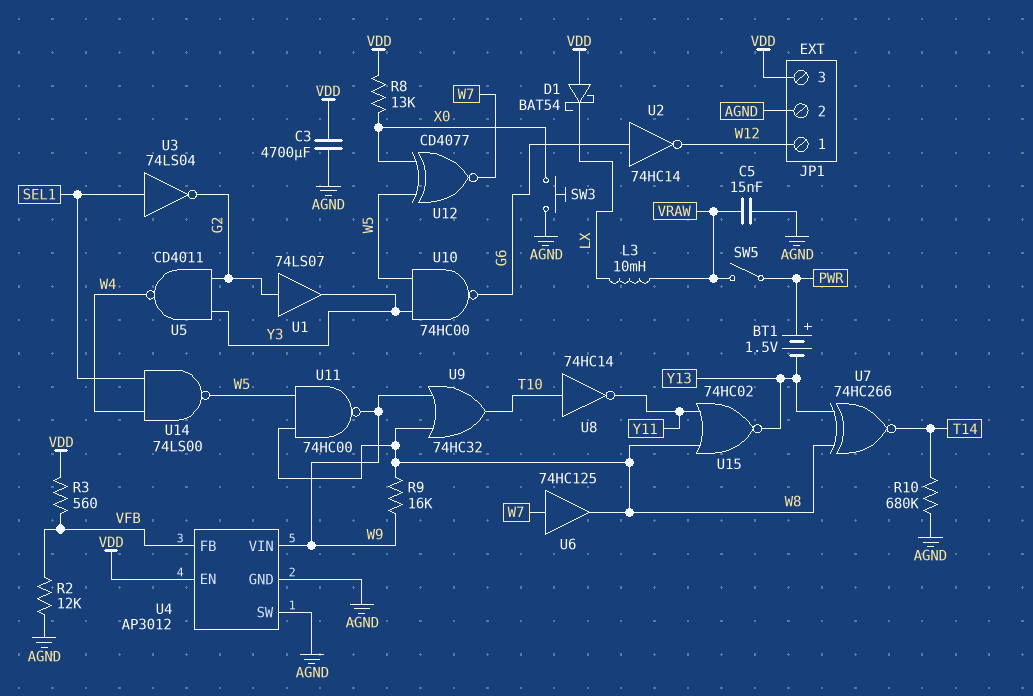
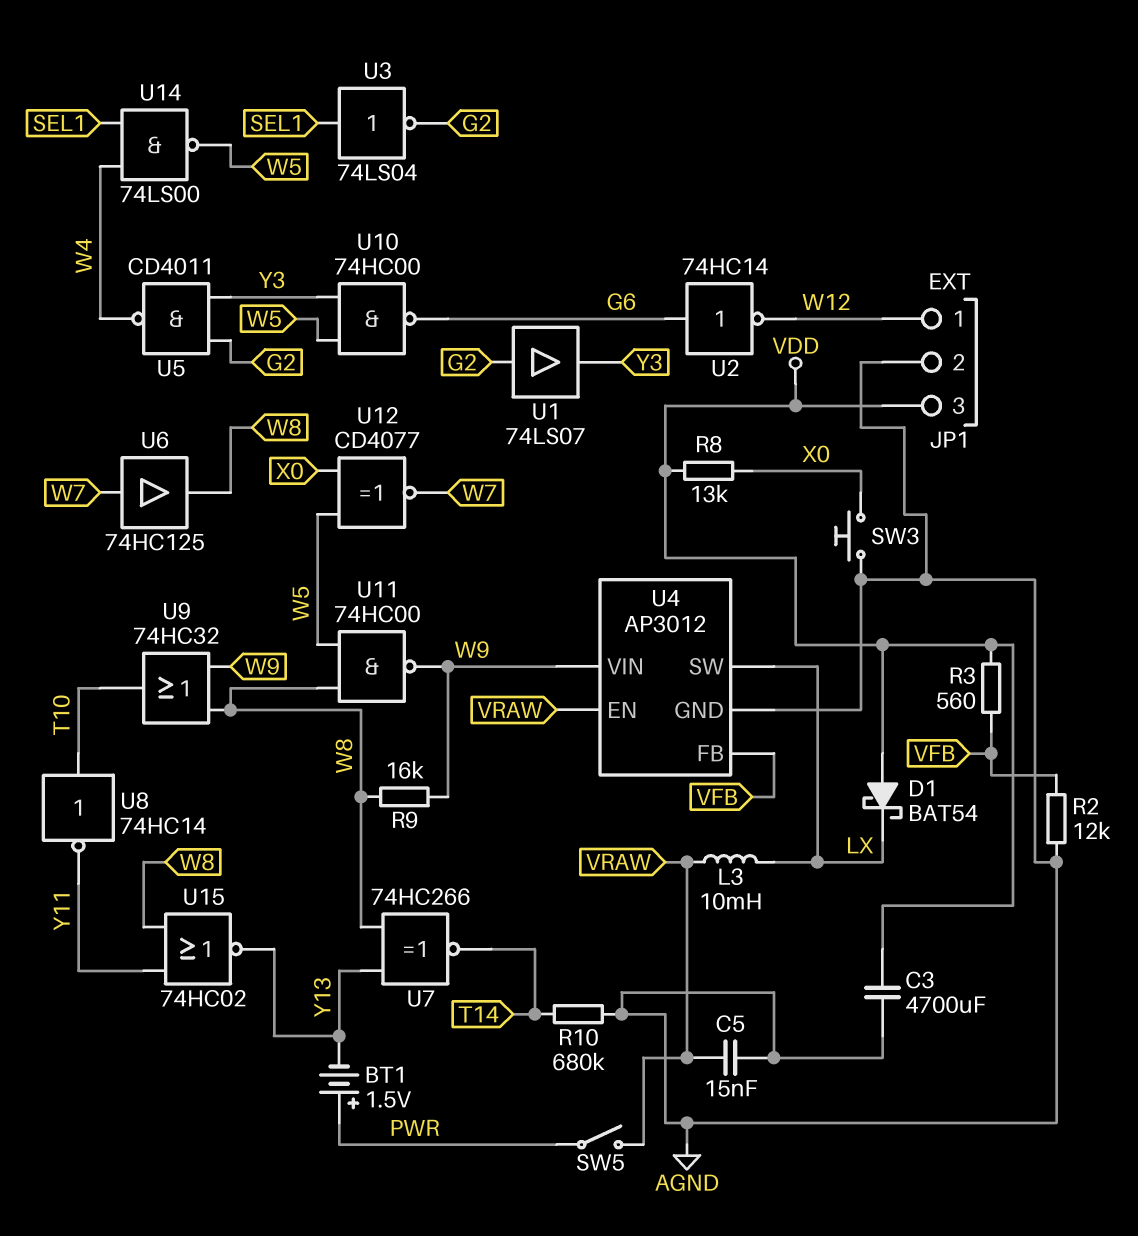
U4 pin EN: VDD -> VRAW
U4 pin SW: AGND -> LX

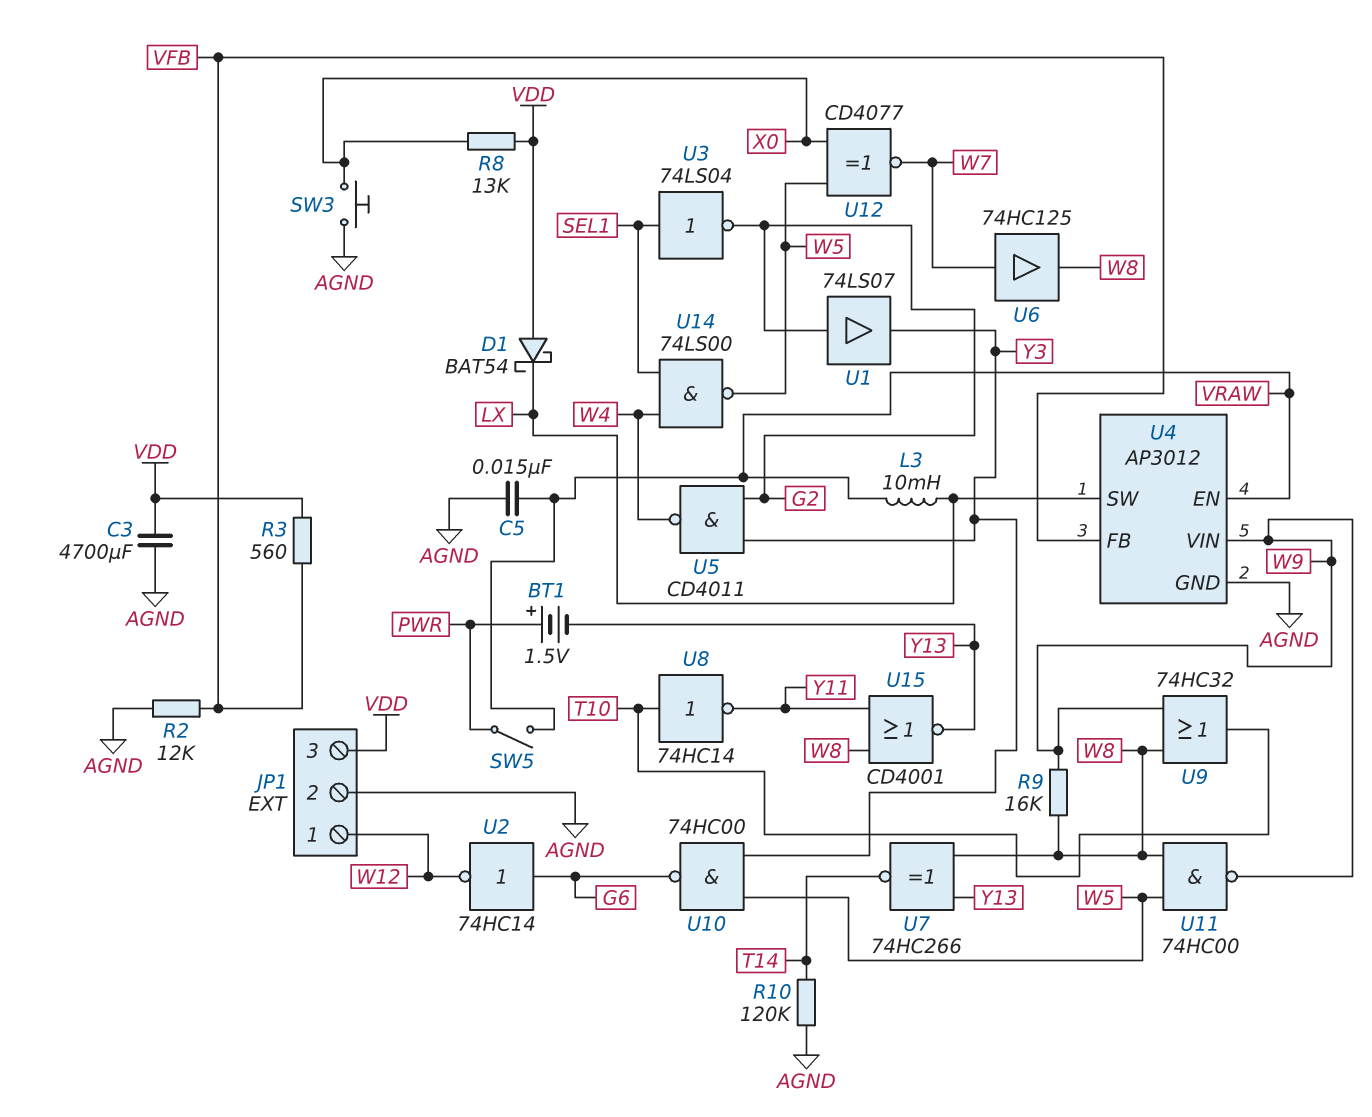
R10: 680k (AGND, T14) -> 120k (AGND, T14)
U15: NOR 74HC02 (in W8, in Y11, out Y13) -> NOR CD4001 (in W8, in Y11, out Y13)

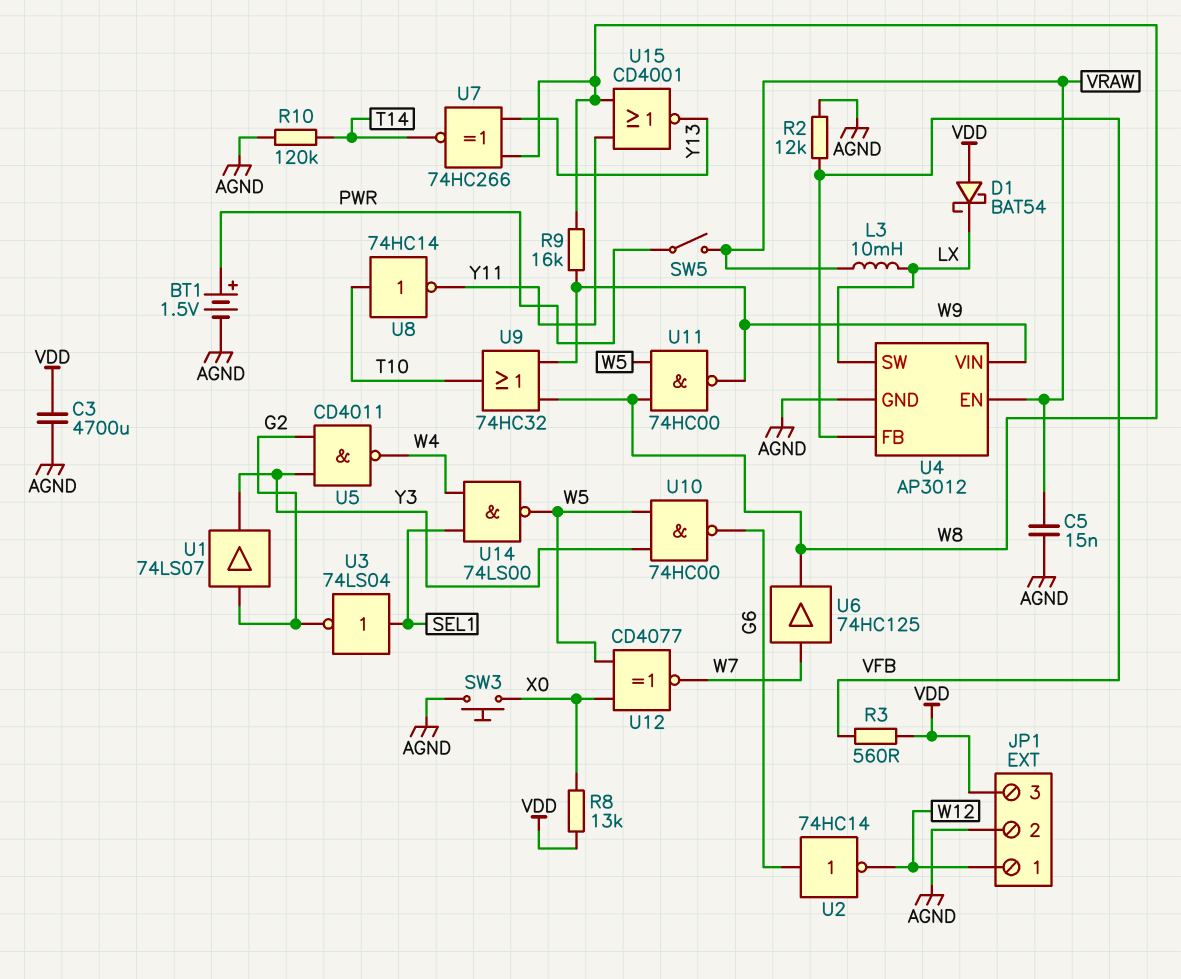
BT1: 1.5V (plus PWR, minus Y13) -> 1.5V (plus PWR, minus AGND)

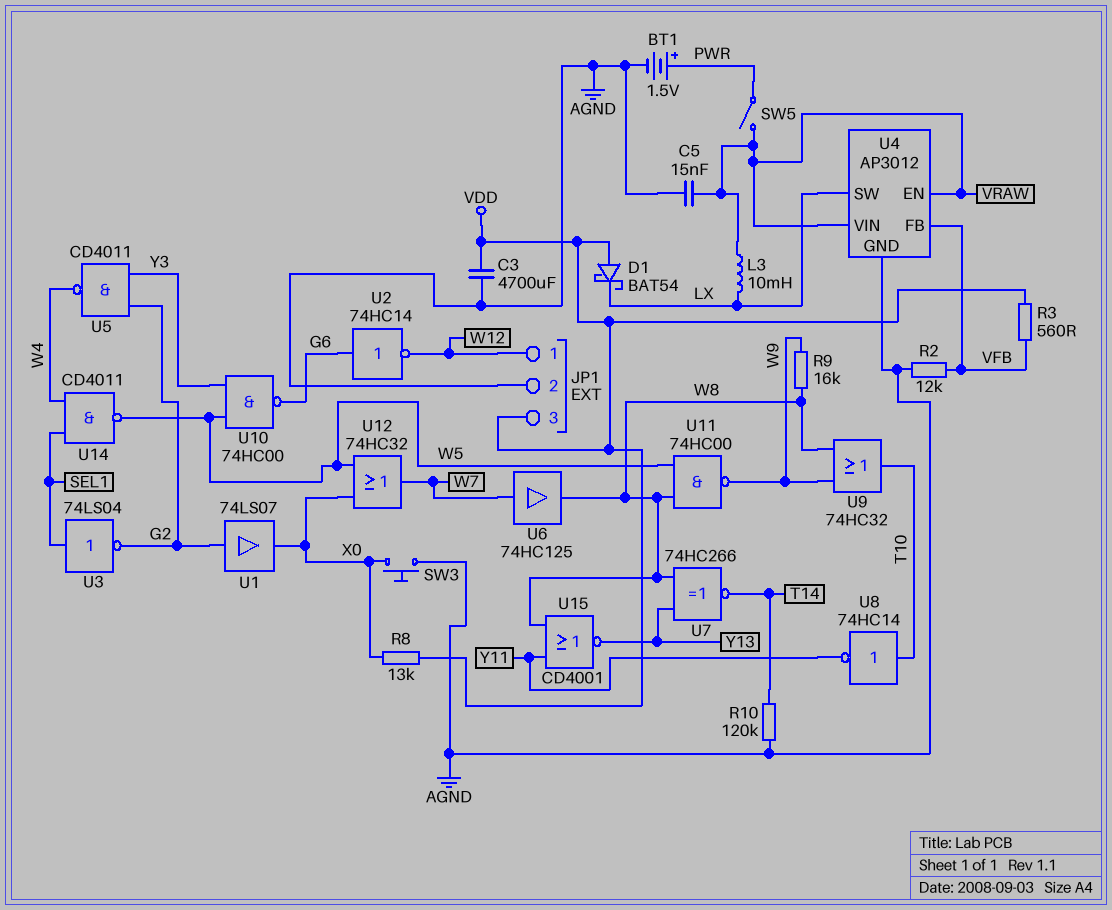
U1: buffer 74LS07 (in G2, out Y3) -> buffer 74LS07 (in G2, out X0)
U4 pin VIN: W9 -> VRAW
U12: XNOR CD4077 (in W5, in X0, out W7) -> OR 74HC32 (in W5, in X0, out W7)
U14: NAND 74LS00 (in SEL1, in W4, out W5) -> NAND CD4011 (in SEL1, in W4, out W5)

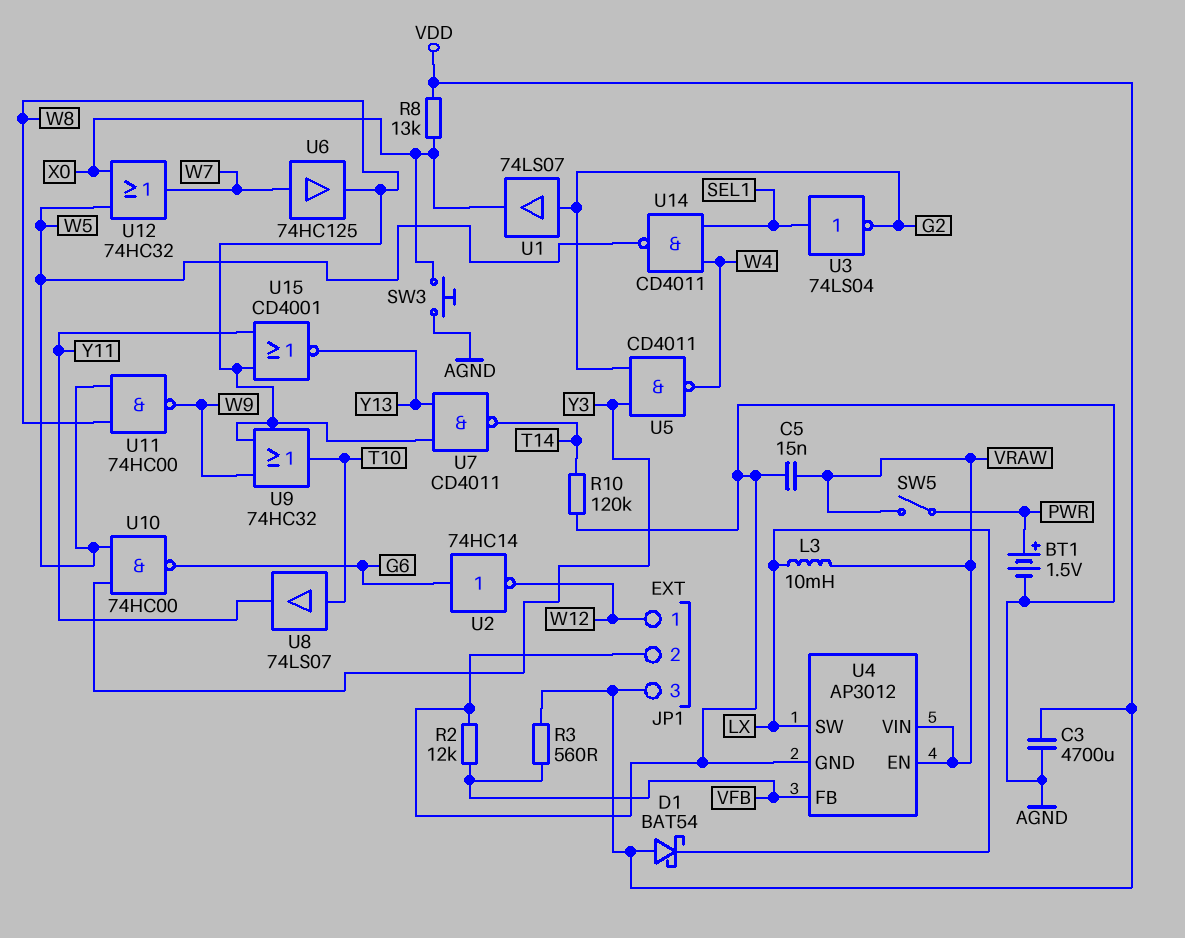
R9: 16k (W8, W9) -> none
U7: XNOR 74HC266 (in W8, in Y13, out T14) -> NAND CD4011 (in W8, in Y13, out T14)
U8: NOT 74HC14 (in T10, out Y11) -> buffer 74LS07 (in T10, out Y11)

